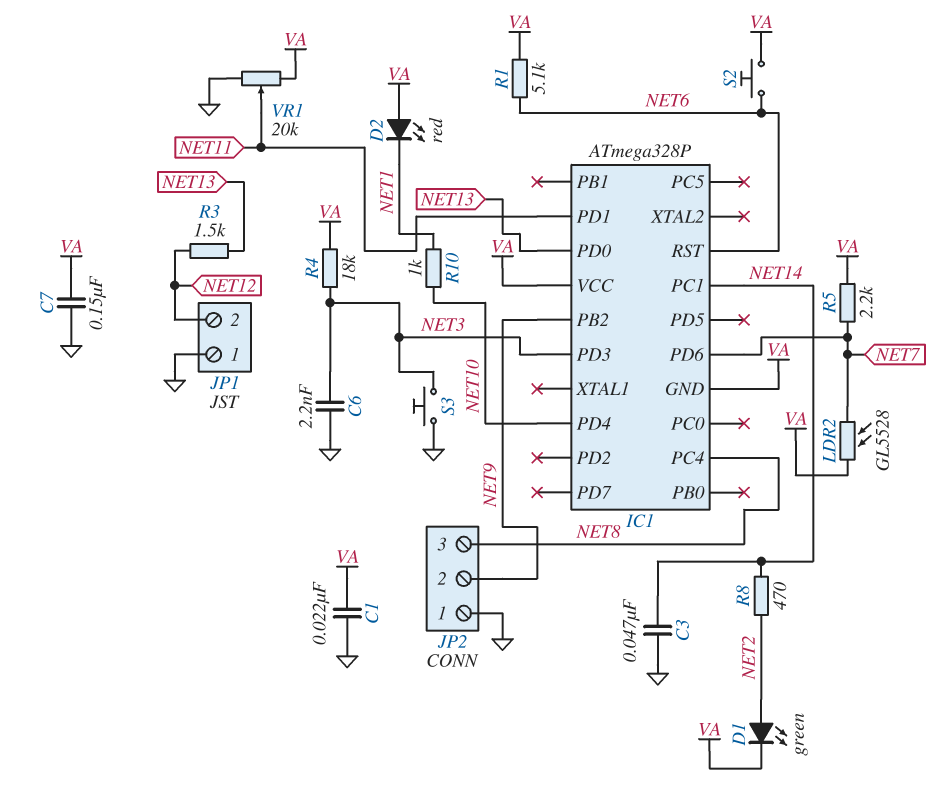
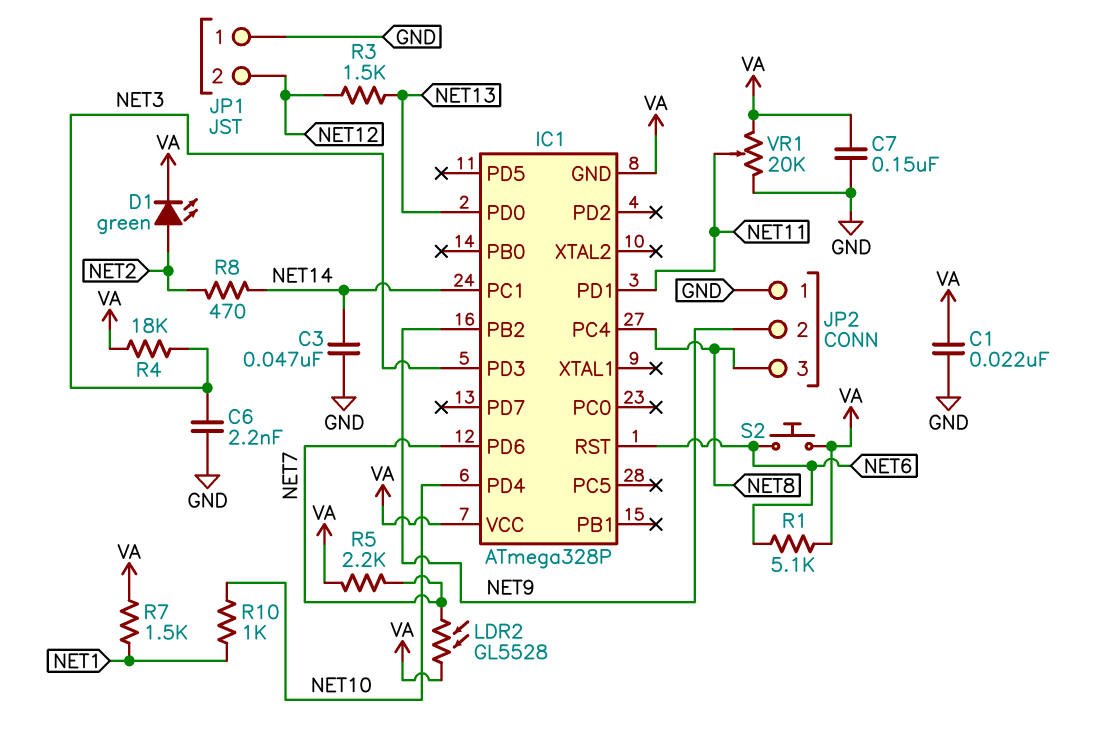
D2: LED red (A VA, K NET1) -> none
R7: none -> 1.5k (NET1, VA)
S3: button (GND, NET3) -> none

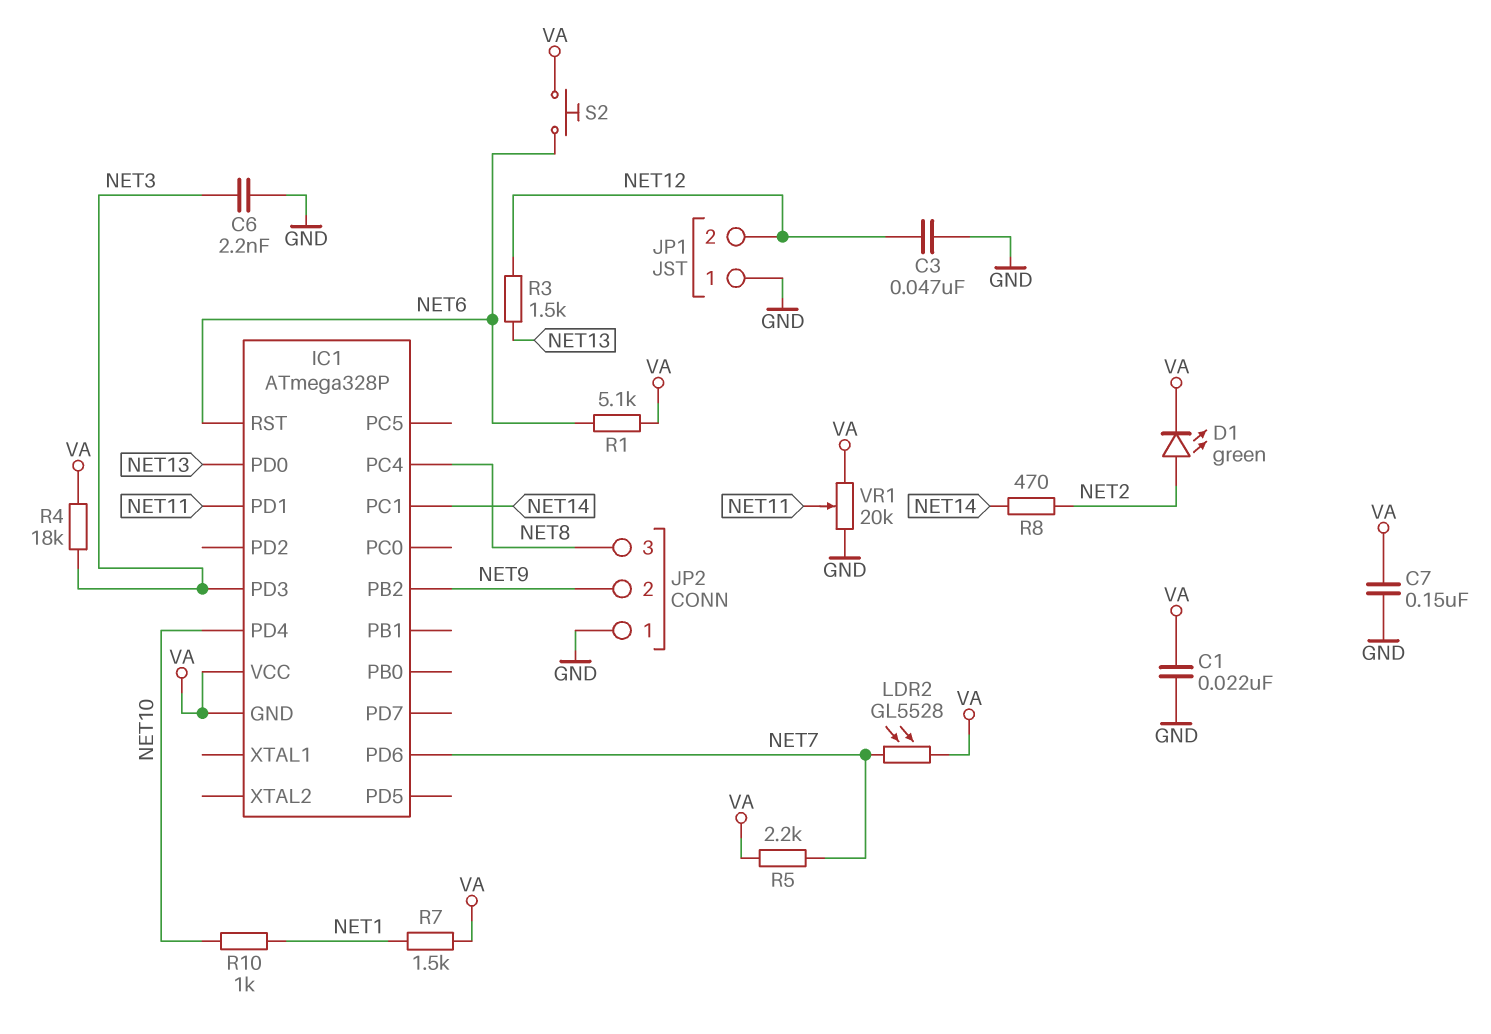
C3: 47nF (GND, NET14) -> 47nF (GND, NET12)

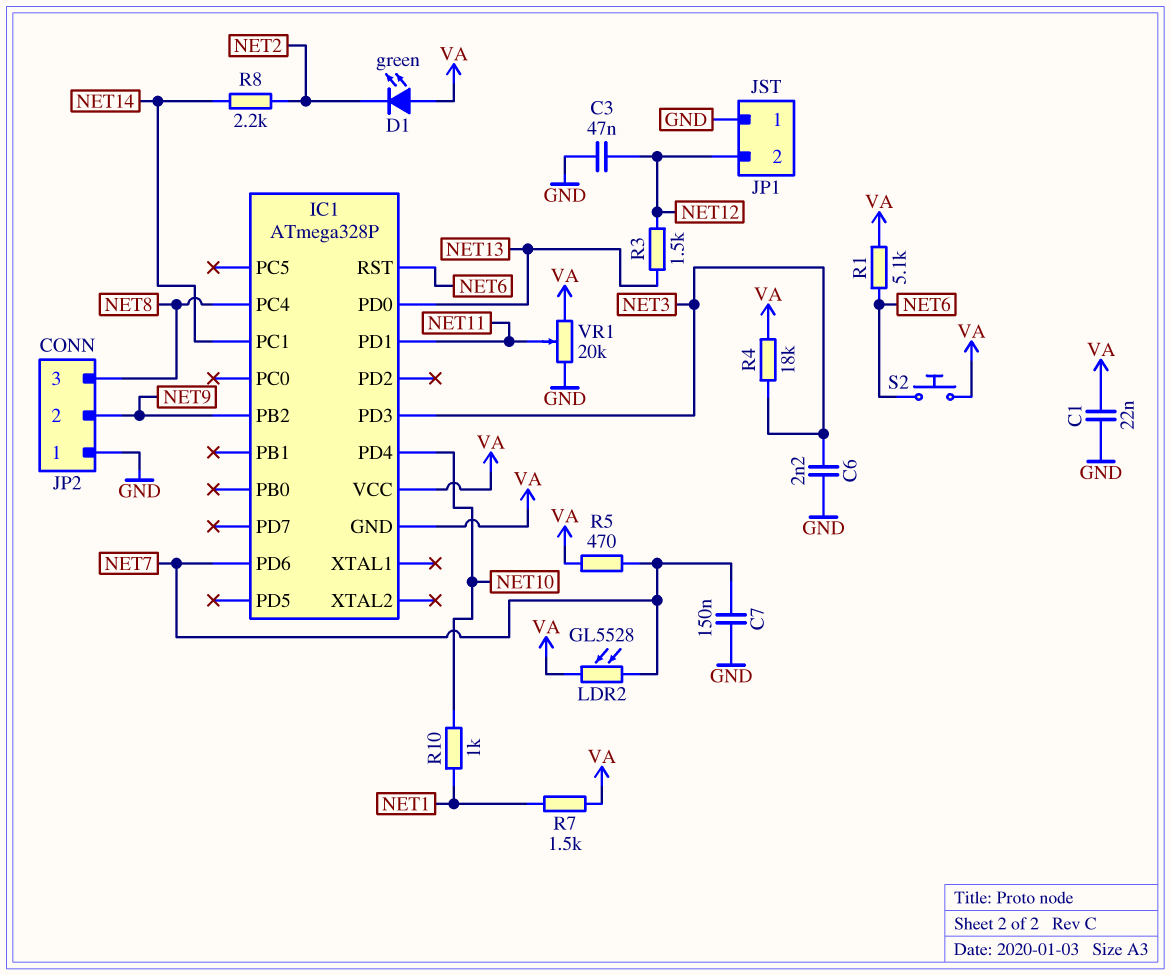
C7: 150nF (GND, VA) -> 150nF (GND, NET7)
D1: LED green (A NET2, K VA) -> LED green (A VA, K NET2)
R5: 2.2k (NET7, VA) -> 470 (NET7, VA)
R8: 470 (NET2, NET14) -> 2.2k (NET2, NET14)

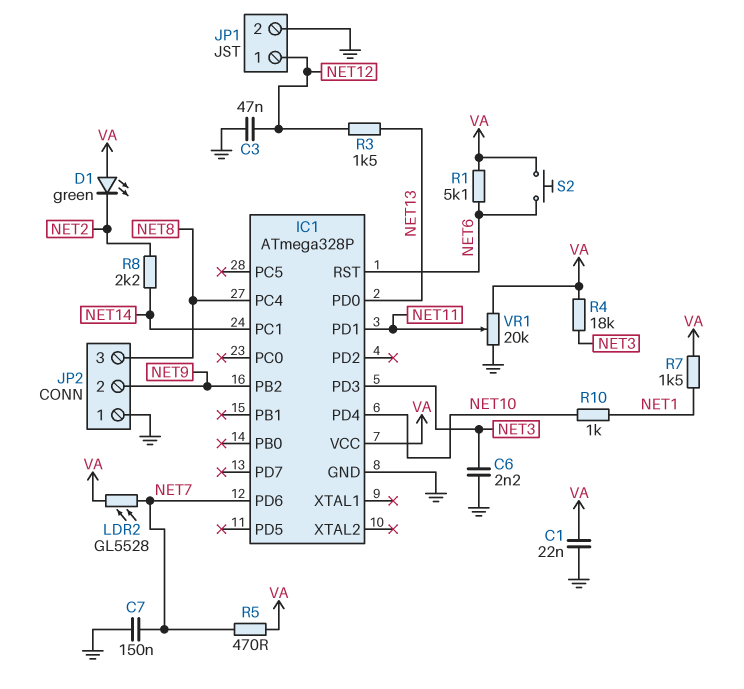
IC1 pin GND: VA -> GND
JP1 pin 1: GND -> NET12
JP1 pin 2: NET12 -> GND

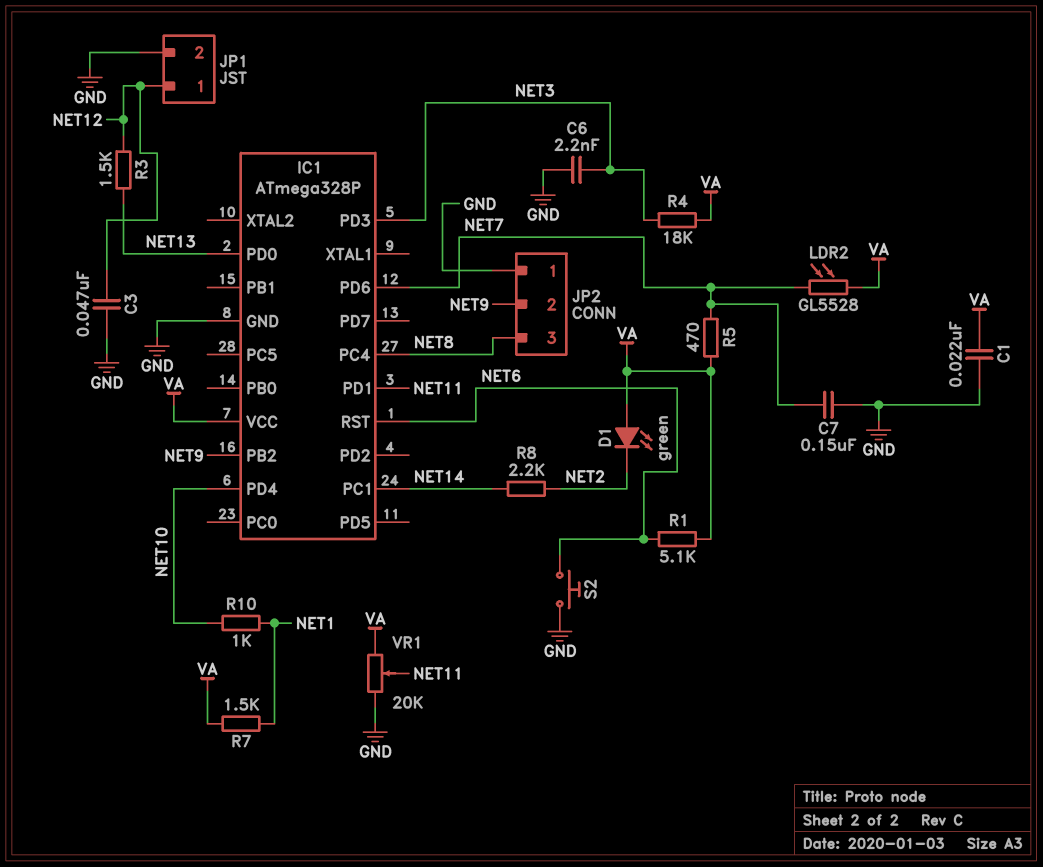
S2: button (NET6, VA) -> button (GND, NET6)

